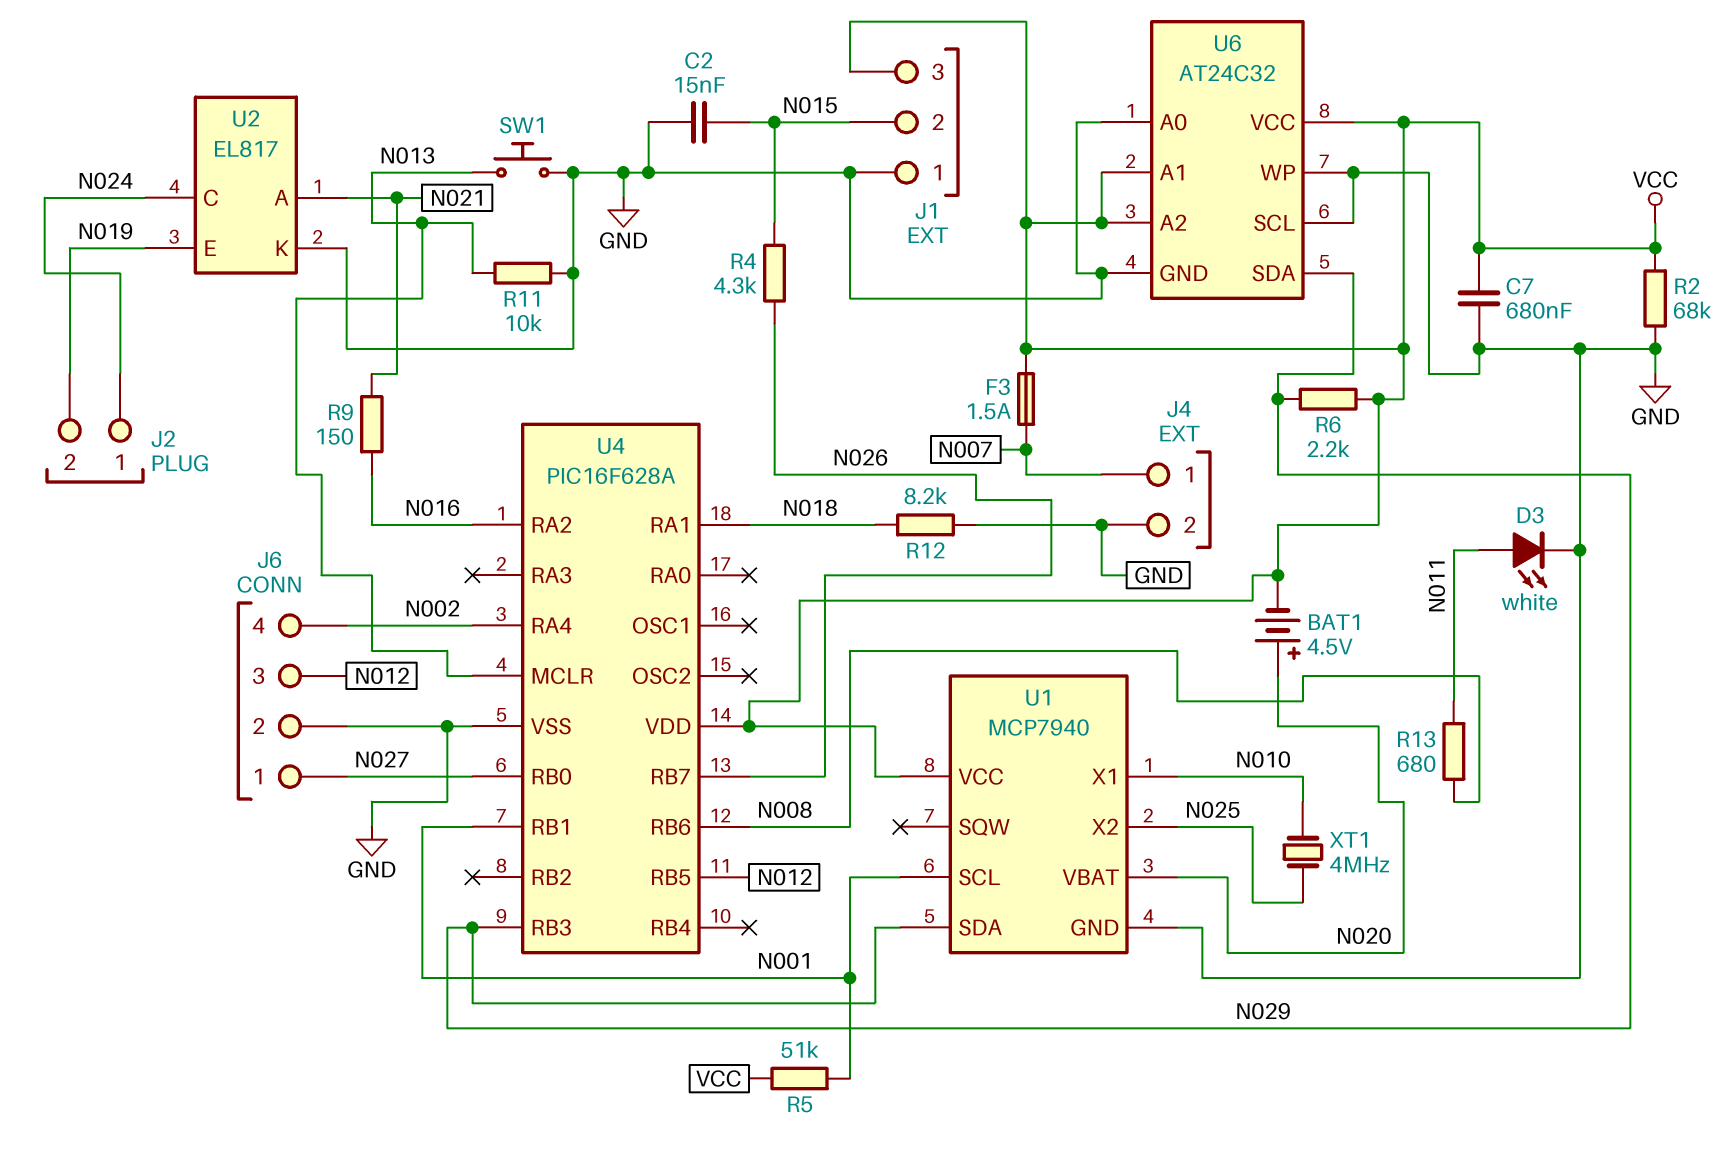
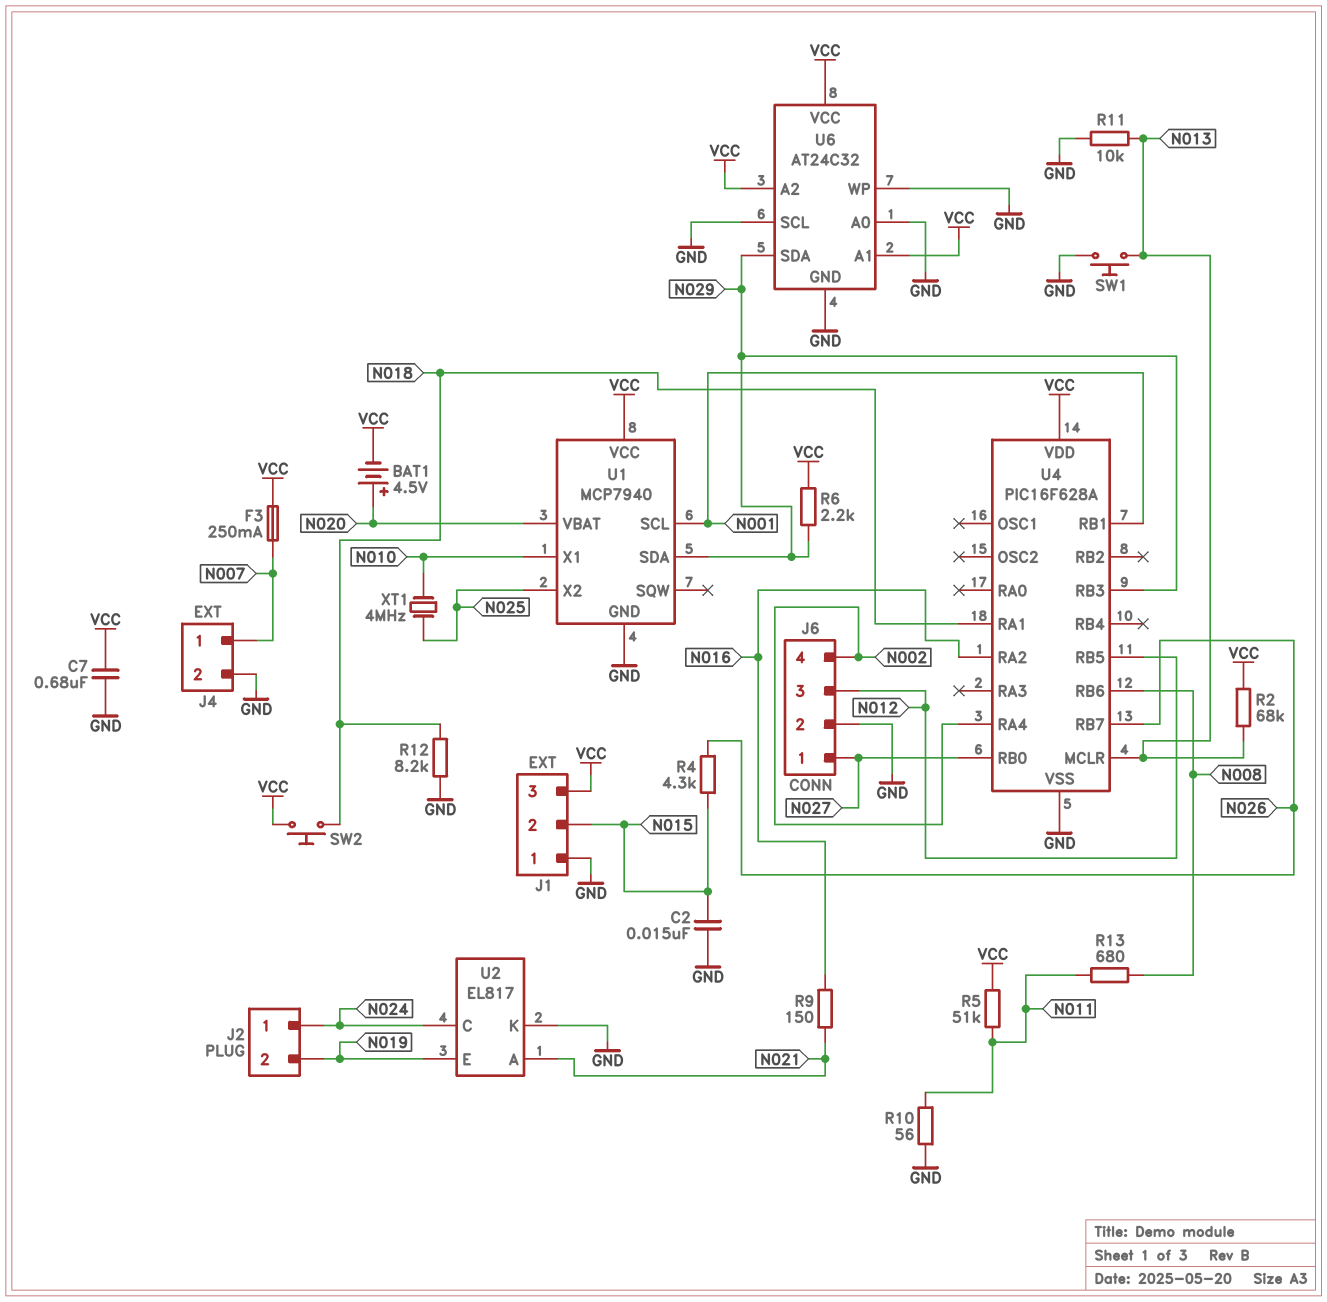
D3: LED white (A N011, K GND) -> none
F3: 1.5A (N007, VCC) -> 250mA (N007, VCC)
R2: 68k (GND, VCC) -> 68k (N013, VCC)
R5: 51k (N001, VCC) -> 51k (N011, VCC)
R10: none -> 56 (GND, N011)
SW2: none -> button (N018, VCC)

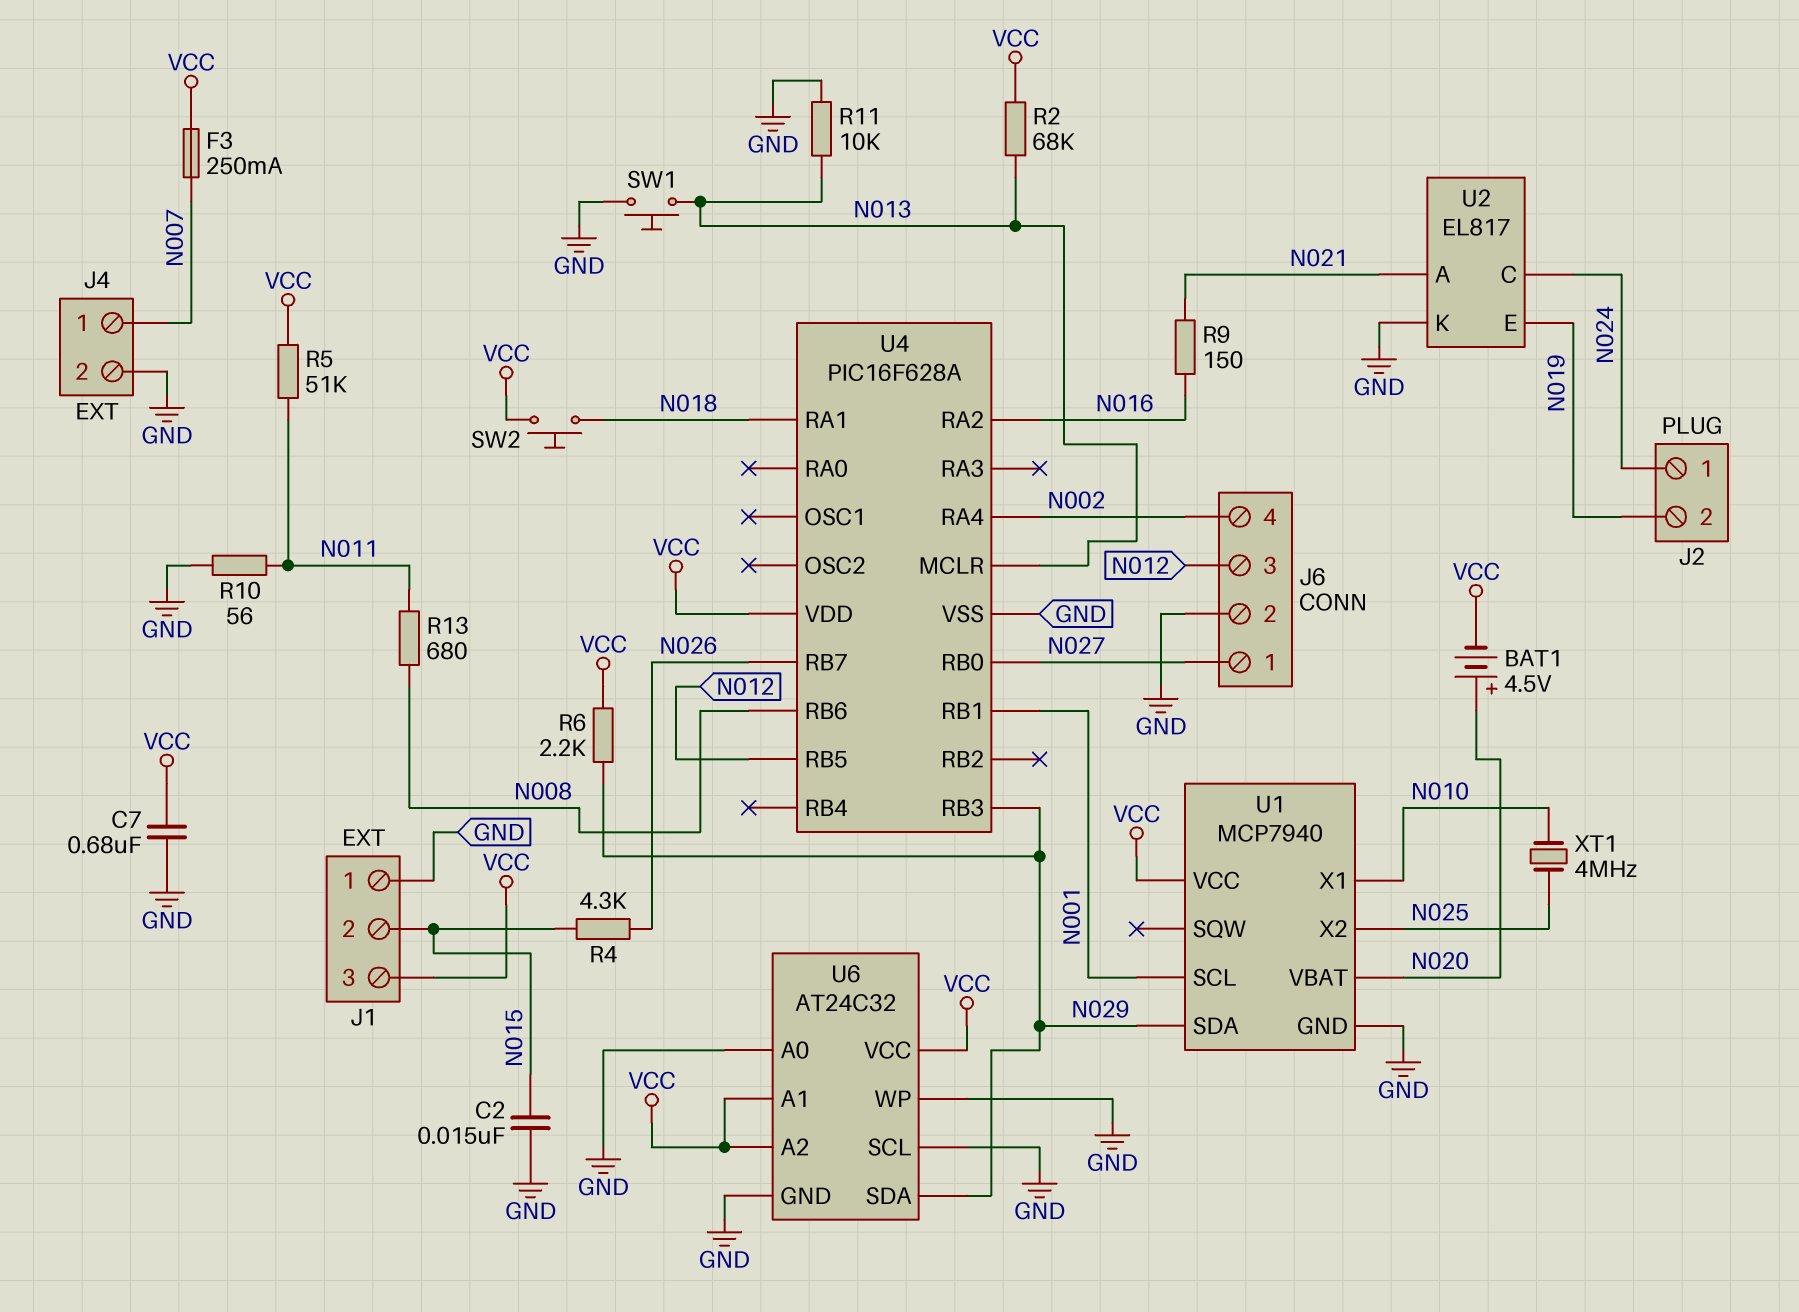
R12: 8.2k (GND, N018) -> none

